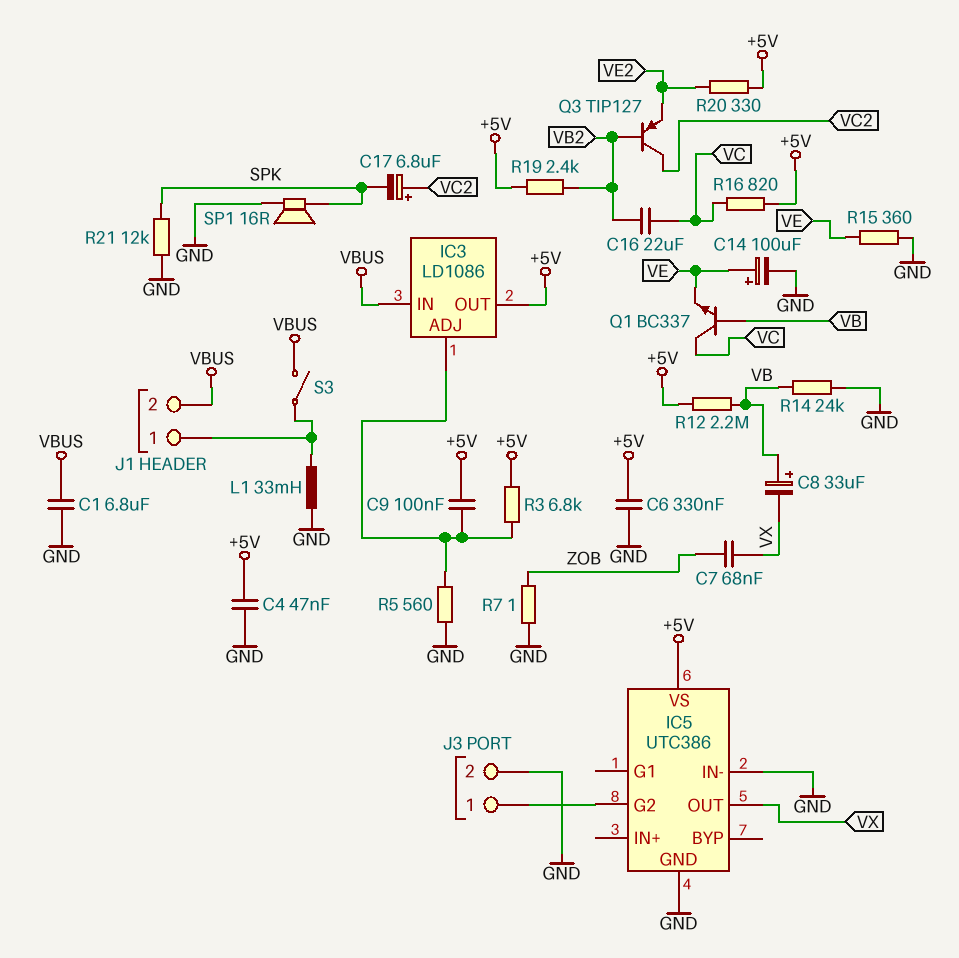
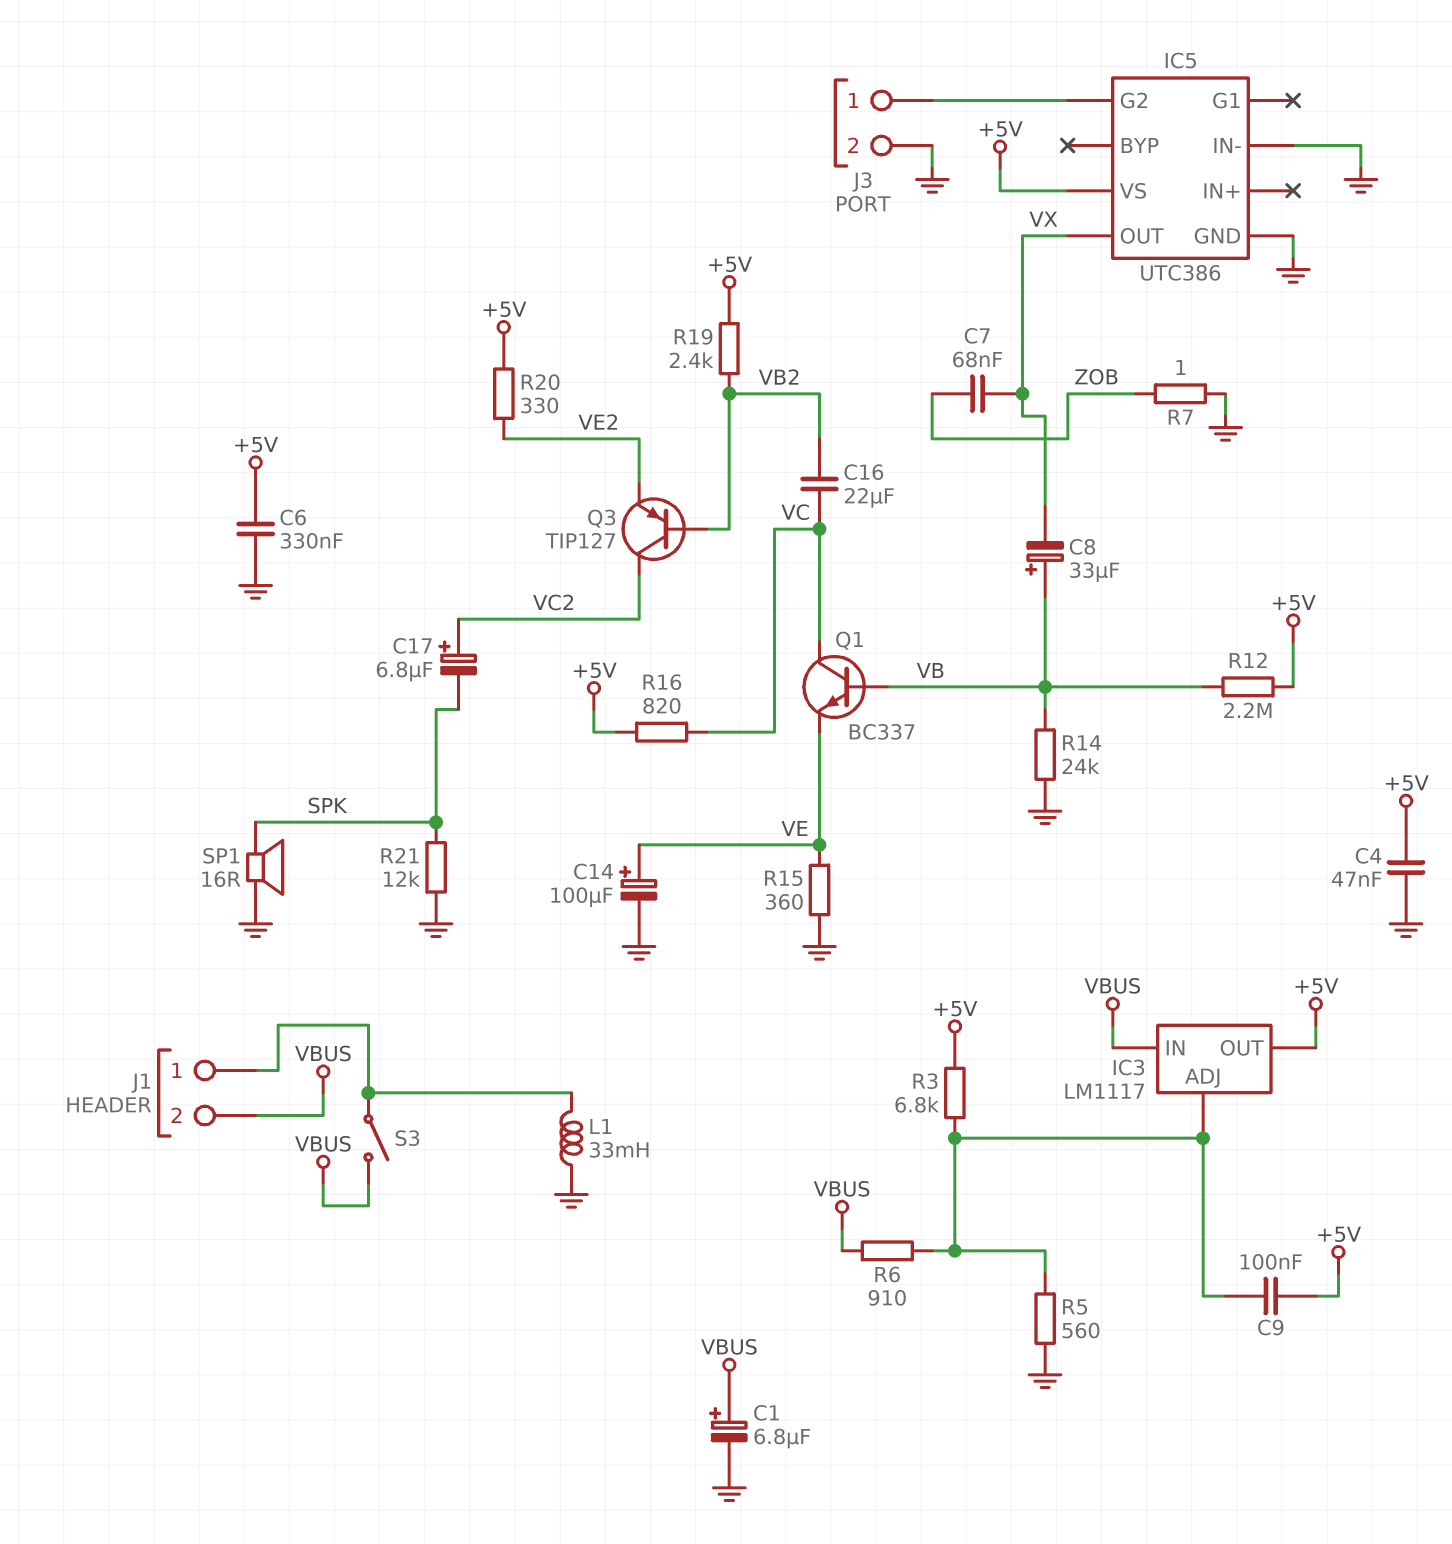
C1: 6.8uF (GND, VBUS) -> 6.8uF (plus VBUS, minus GND)
IC3: LD1086 -> LM1117
R6: none -> 910 (IC3/ADJ, VBUS)

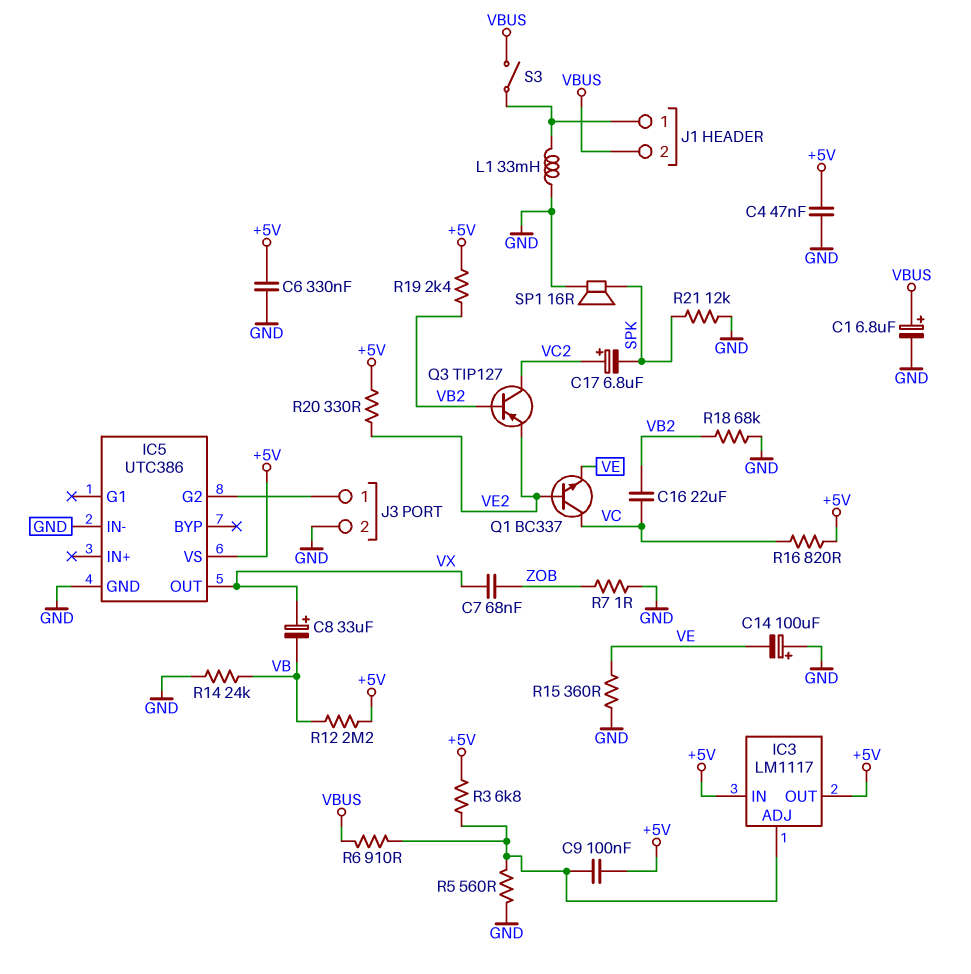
C8: 33uF (plus VB, minus VX) -> 33uF (plus VX, minus VB)
C14: 100uF (plus VE, minus GND) -> 100uF (plus GND, minus VE)
IC3 pin IN: VBUS -> +5V
Q1: NPN BC337 (B VB, C VC, E VE) -> NPN BC337 (B VE2, C VC, E VE)
R18: none -> 68k (GND, VB2)

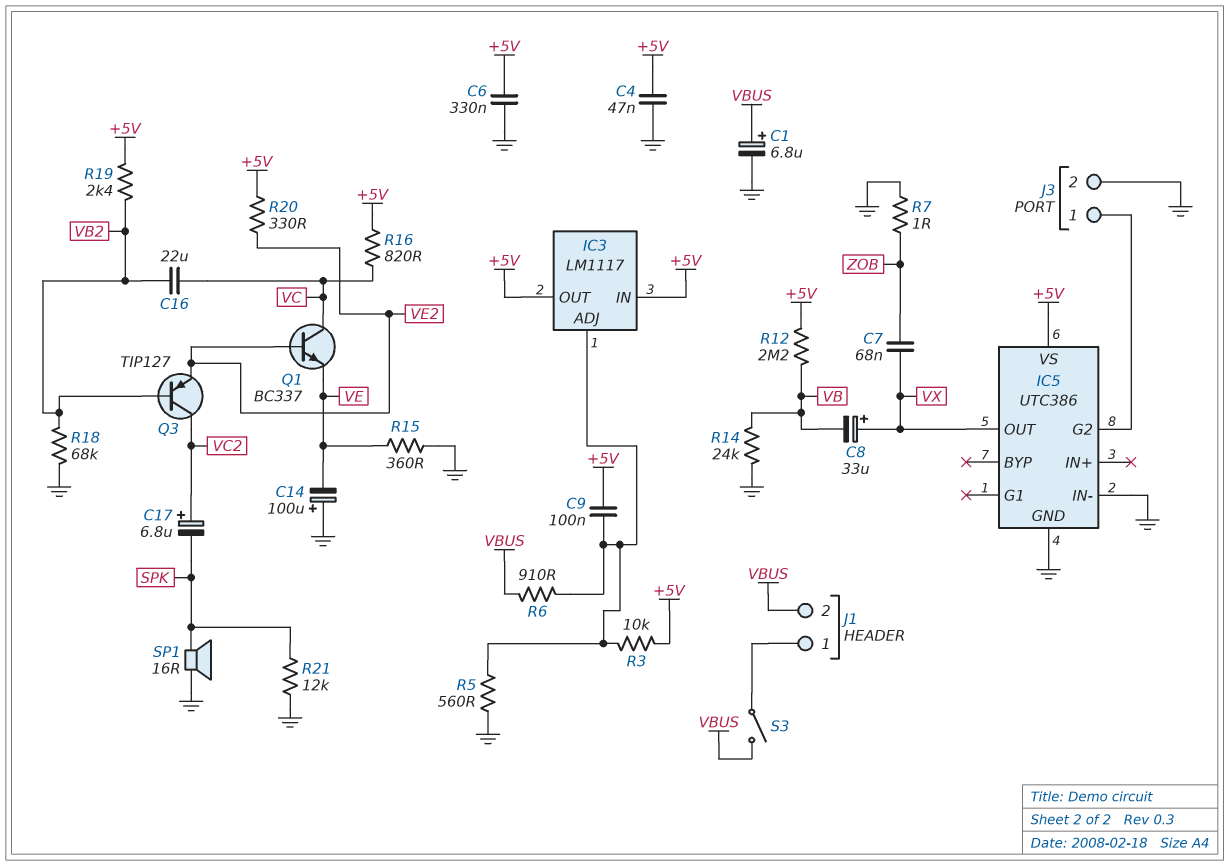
L1: 33mH (GND, J1/1) -> none
R3: 6.8k (+5V, IC3/ADJ) -> 10k (+5V, IC3/ADJ)

